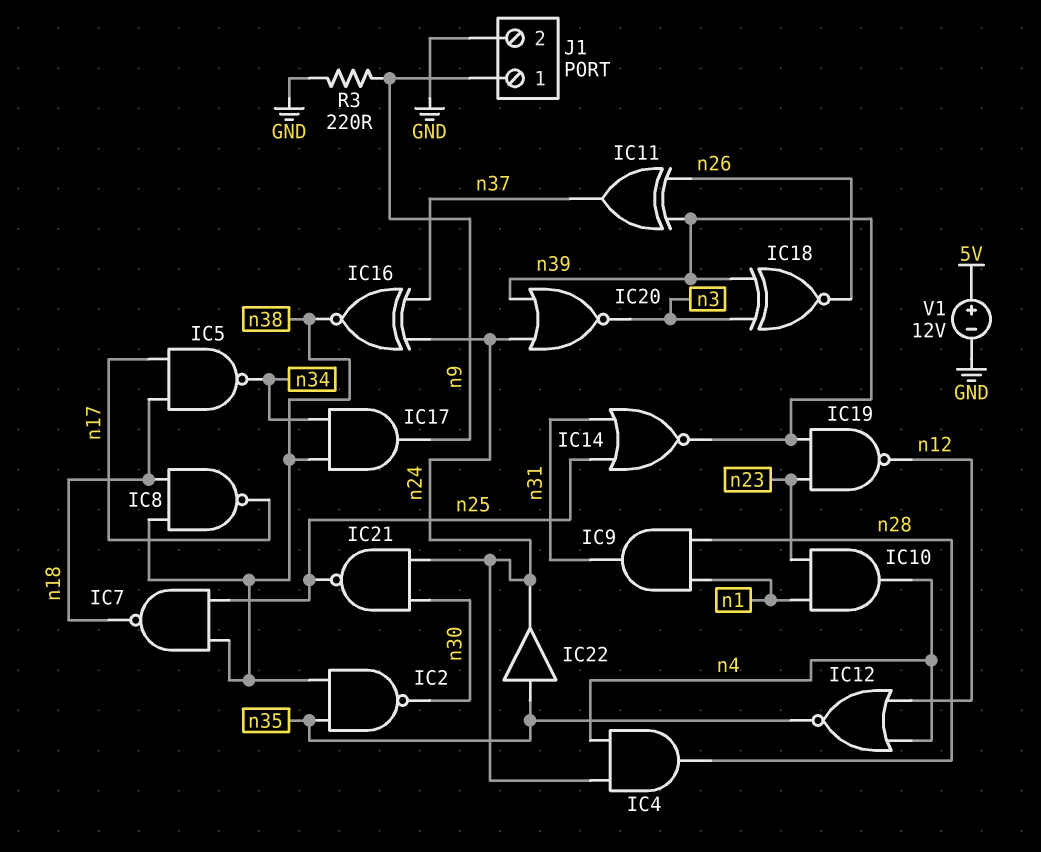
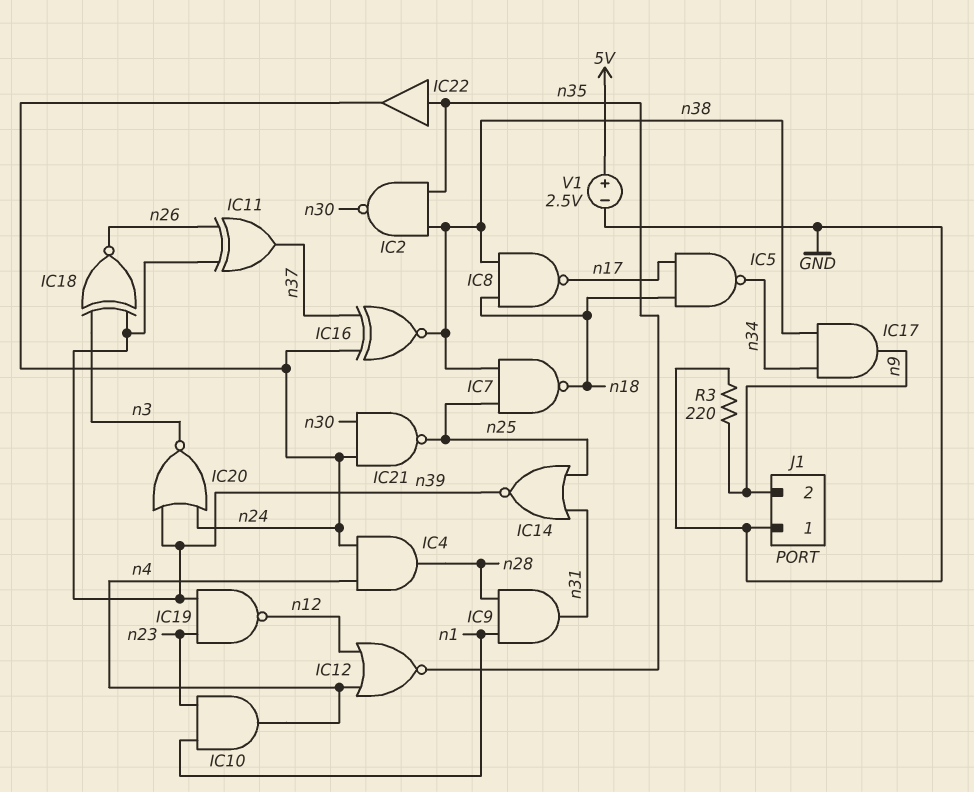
J1 pin 1: n9 -> GND
J1 pin 2: GND -> n9
V1: 12V (plus 5V, minus GND) -> 2.5V (plus 5V, minus GND)

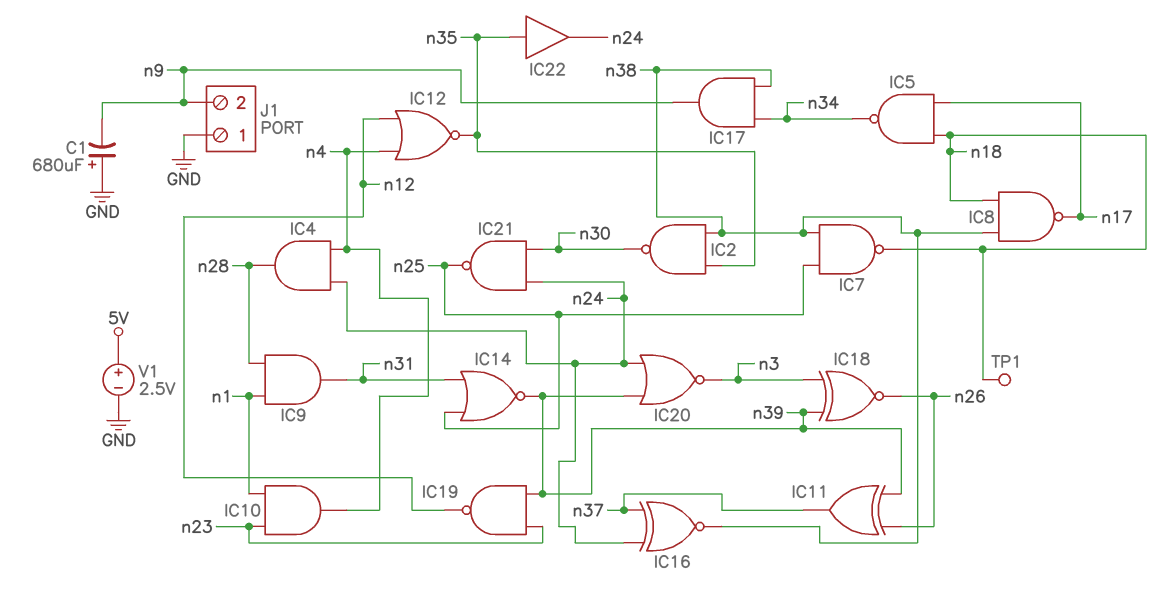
C1: none -> 680uF (plus GND, minus n9)
R3: 220 (GND, n9) -> none
TP1: none -> test point (n18)

